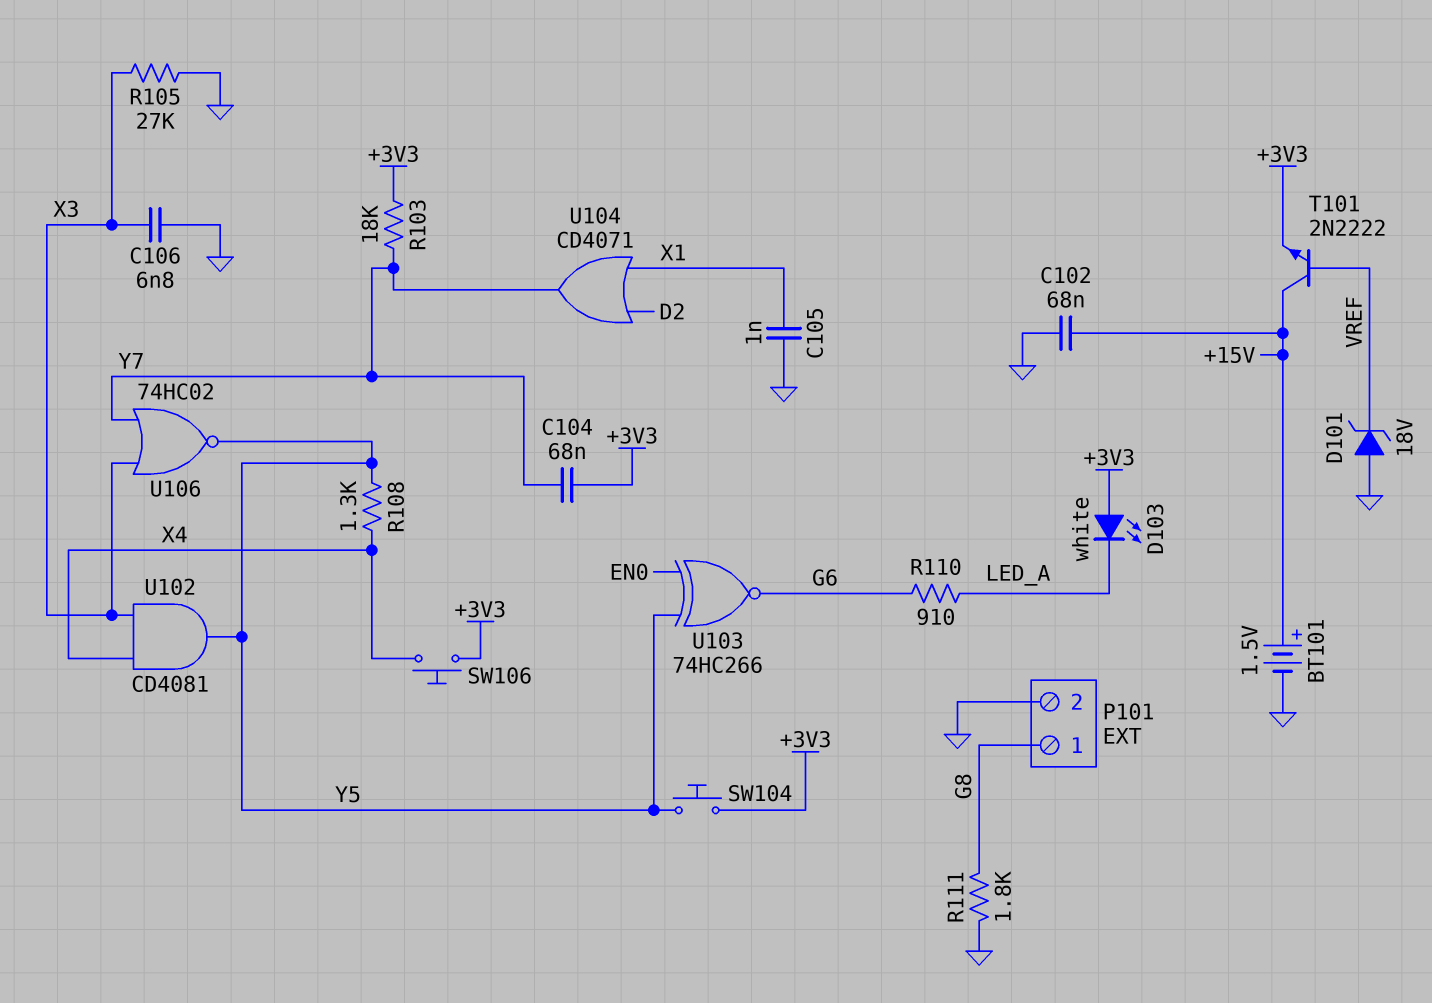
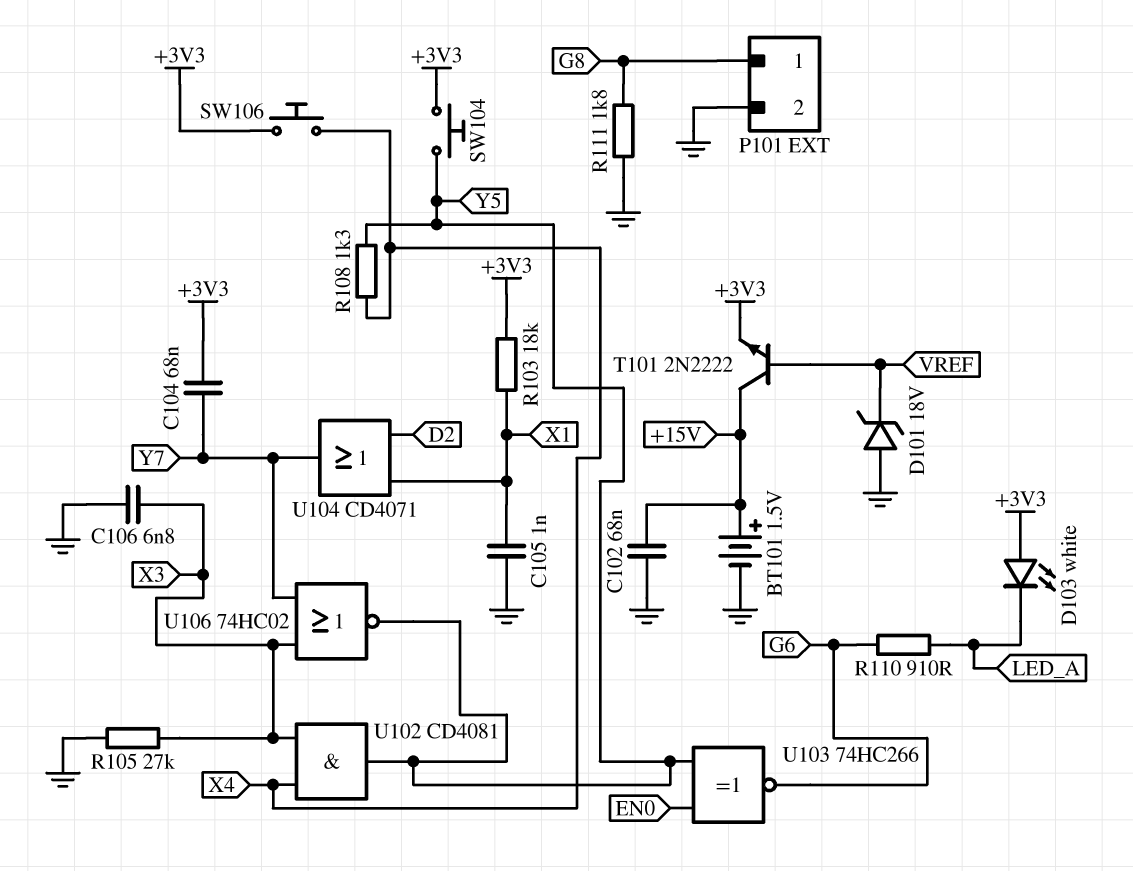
R103: 18k (+3V3, Y7) -> 18k (+3V3, X1)

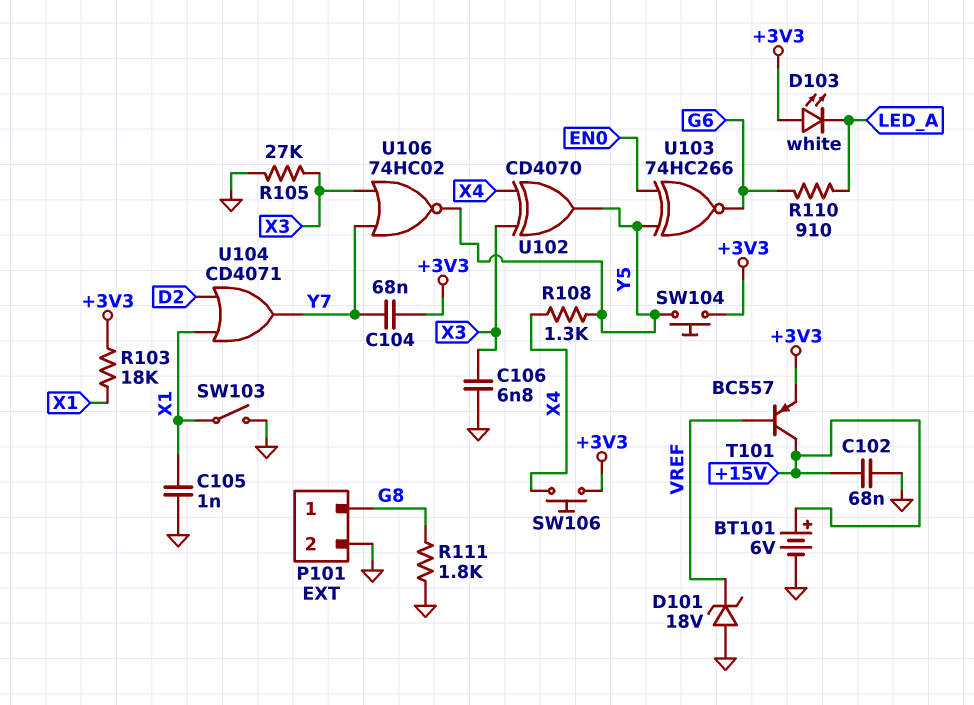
BT101: 1.5V (plus +15V, minus GND) -> 6V (plus +15V, minus GND)
SW103: none -> switch (GND, X1)
T101: NPN 2N2222 (B VREF, C +15V, E +3V3) -> PNP BC557 (B VREF, C +15V, E +3V3)
U102: AND CD4081 (in X3, in X4, out Y5) -> XOR CD4070 (in X3, in X4, out Y5)

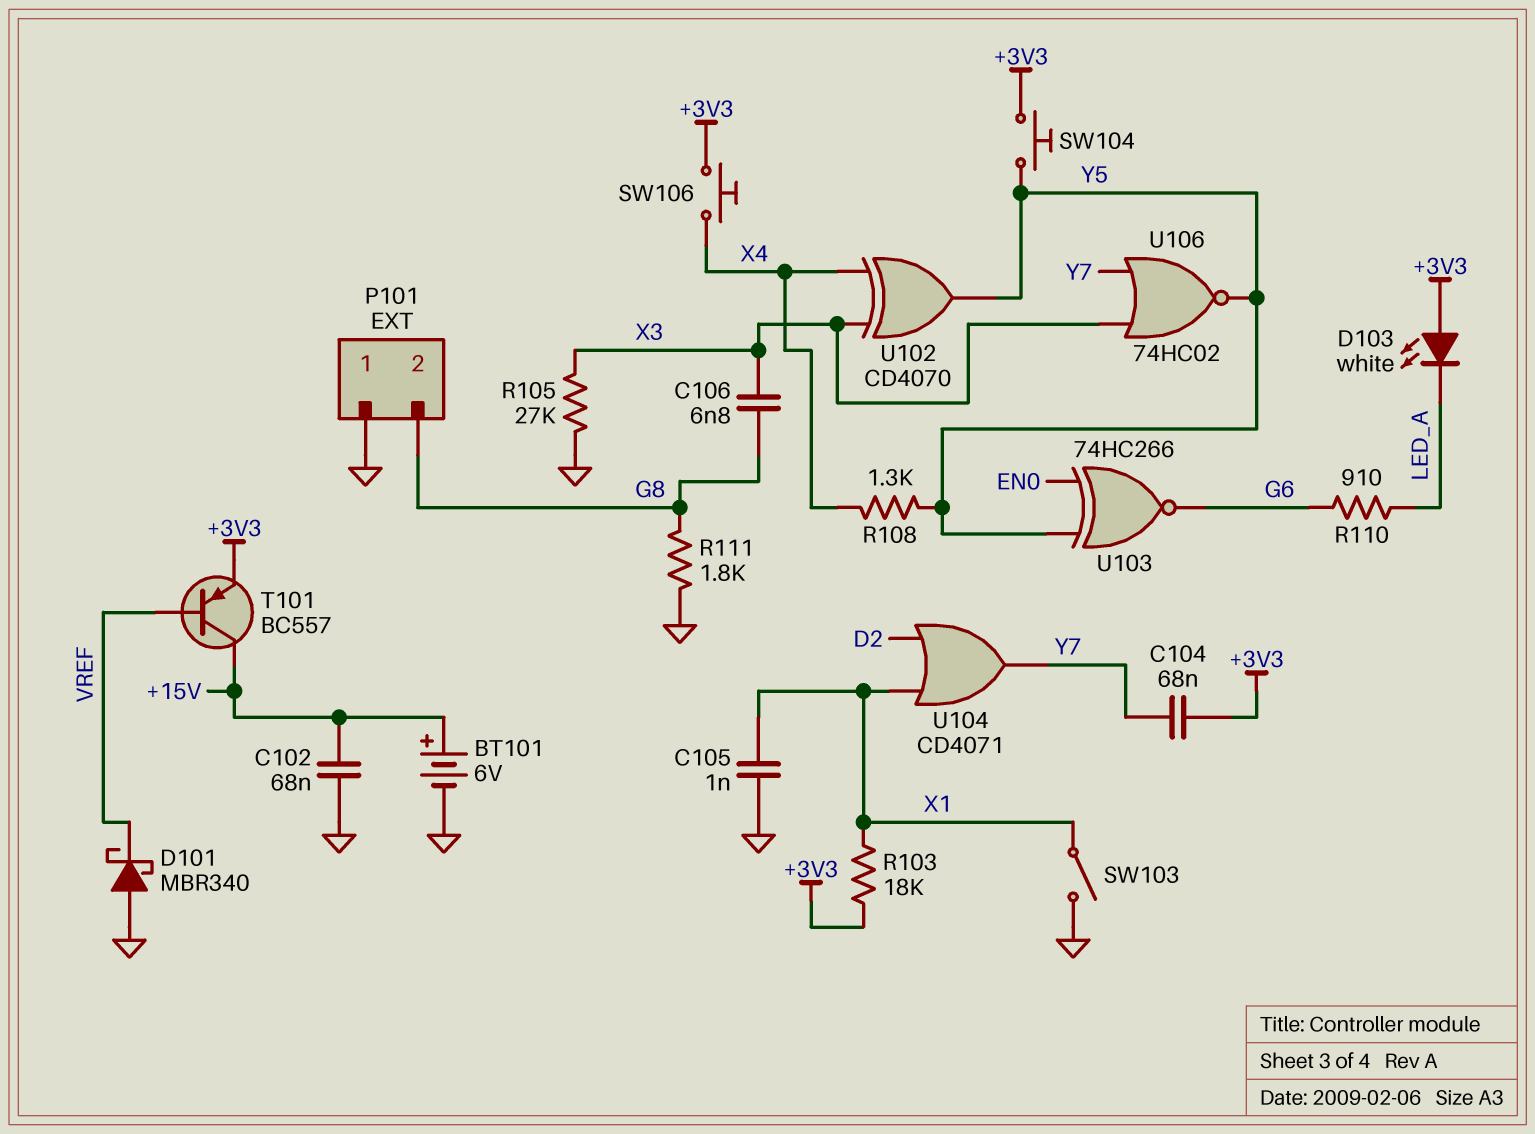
C106: 6.8nF (GND, X3) -> 6.8nF (G8, X3)
D101: zener 18V (A GND, K VREF) -> schottky MBR340 (A GND, K VREF)
P101 pin 1: G8 -> GND
P101 pin 2: GND -> G8

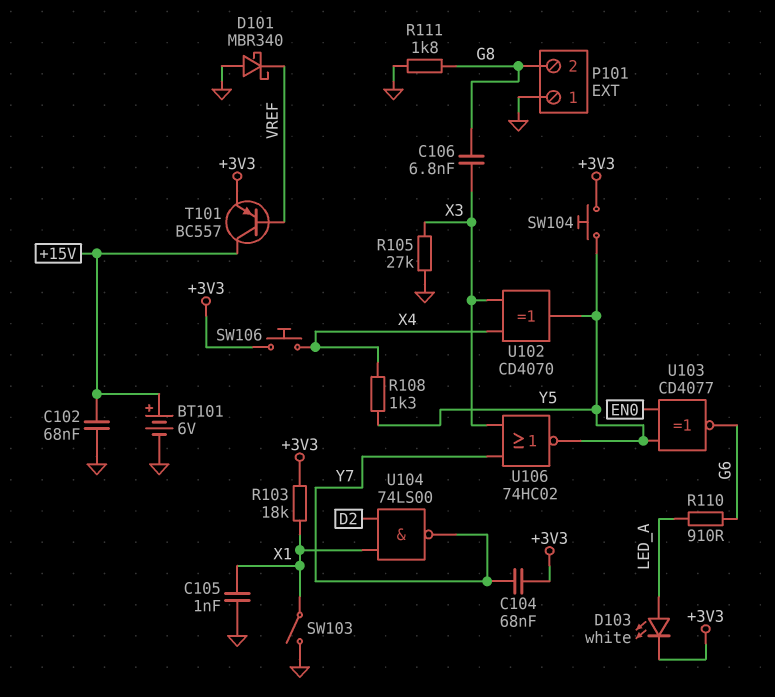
D103: LED white (A +3V3, K LED_A) -> LED white (A LED_A, K +3V3)
U103: XNOR 74HC266 (in EN0, in Y5, out G6) -> XNOR CD4077 (in EN0, in Y5, out G6)
U104: OR CD4071 (in D2, in X1, out Y7) -> NAND 74LS00 (in D2, in X1, out Y7)

